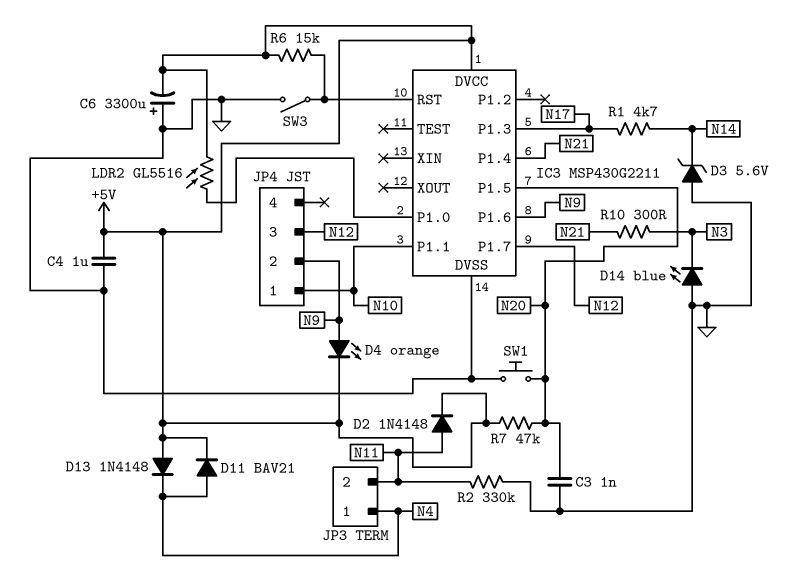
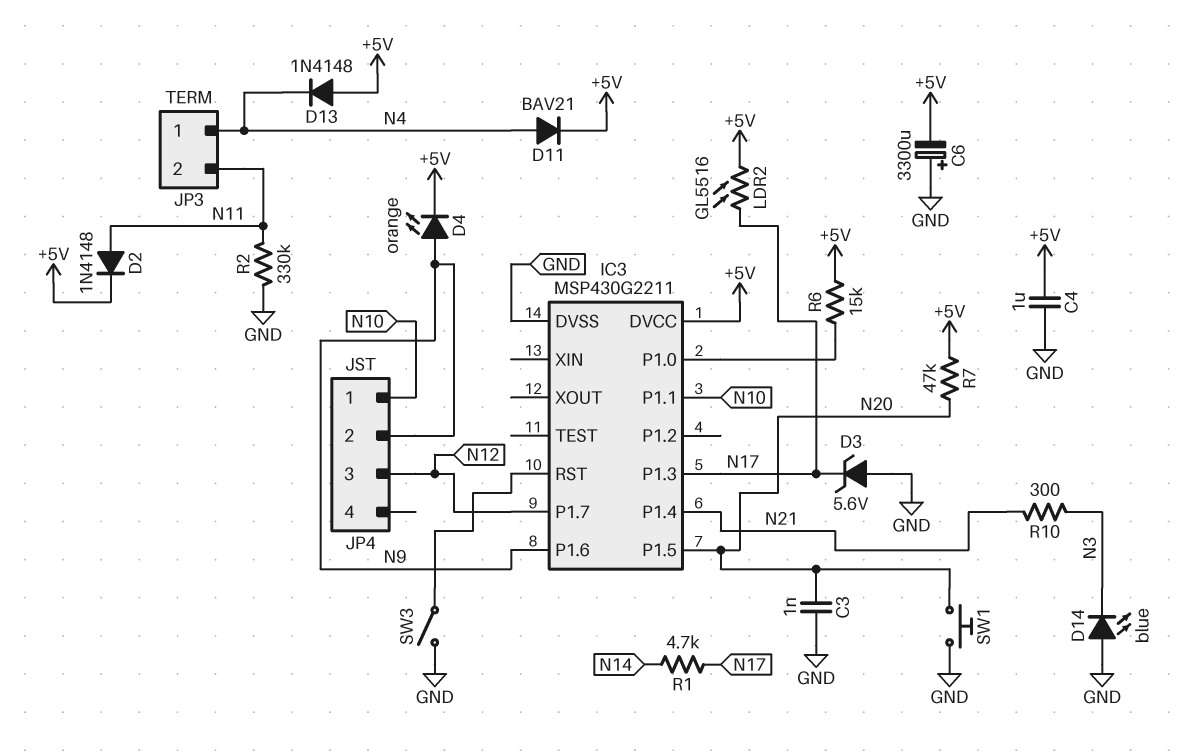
D3: zener 5.6V (A GND, K N14) -> zener 5.6V (A GND, K N17)
LDR2: GL5516 (+5V, IC3/P1.0) -> GL5516 (+5V, N17)
R6: 15k (+5V, IC3/RST) -> 15k (+5V, IC3/P1.0)

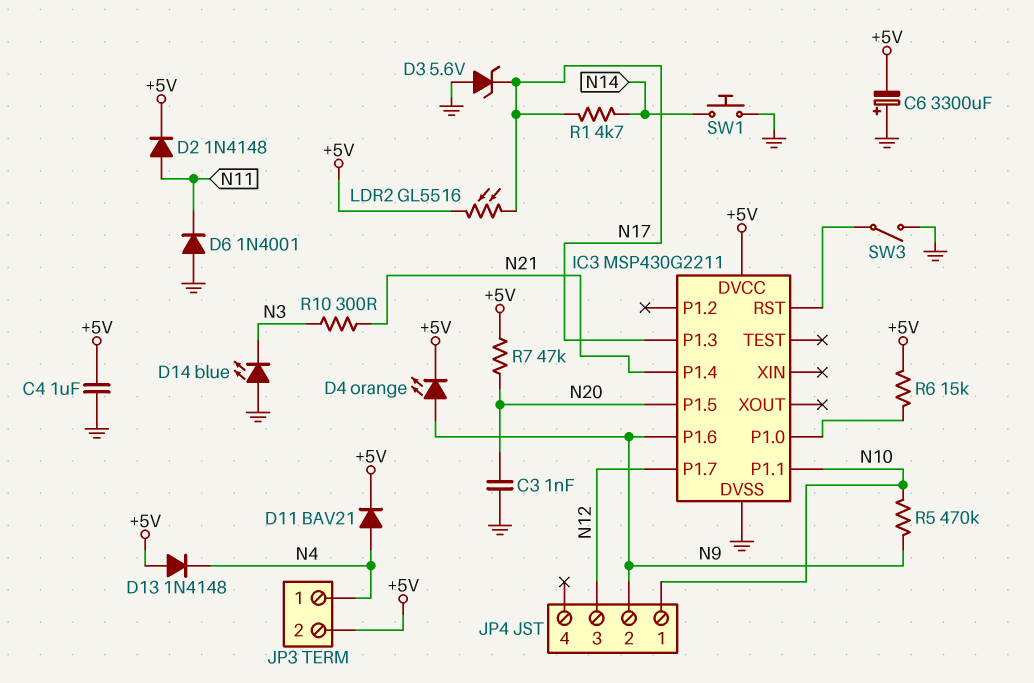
D6: none -> diode 1N4001 (A GND, K N11)
JP3 pin 2: N11 -> +5V
R2: 330k (GND, N11) -> none
R5: none -> 470k (N9, N10)
SW1: button (GND, N20) -> button (GND, N14)

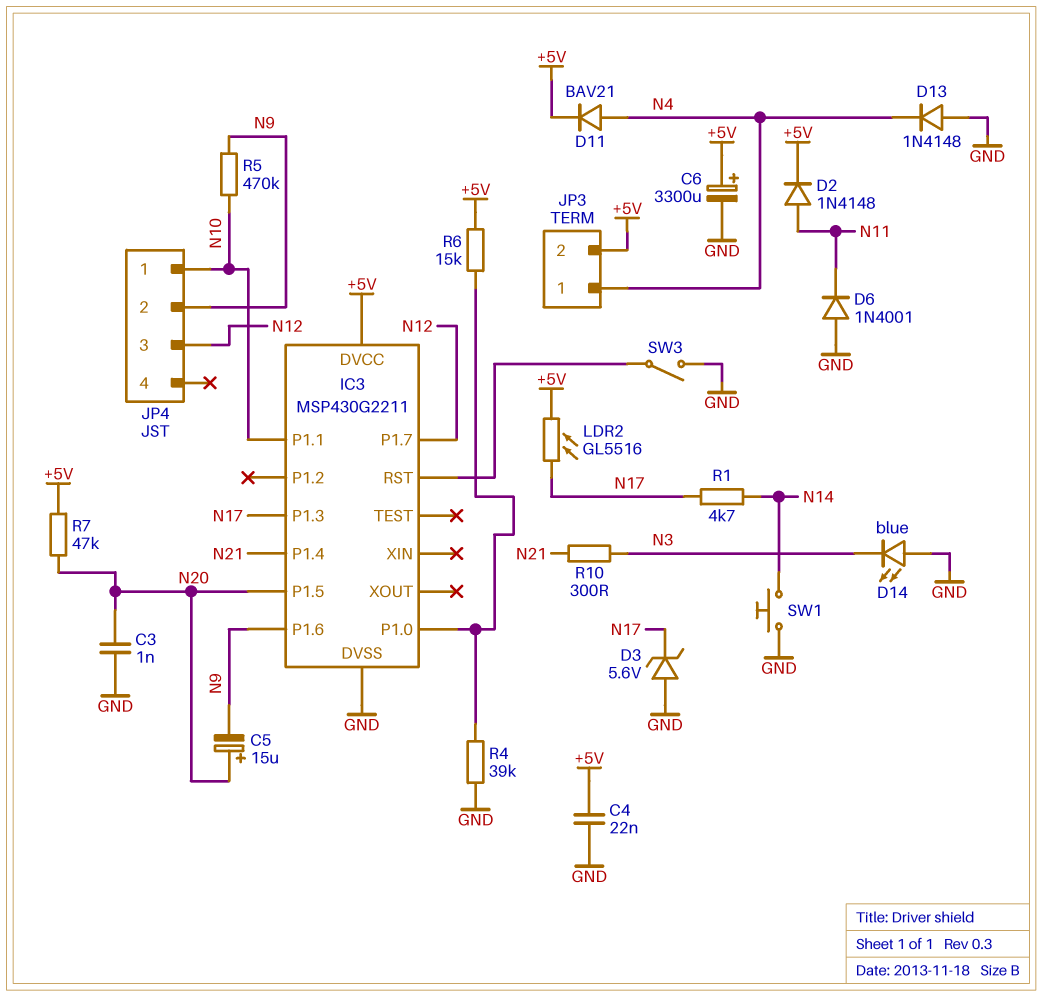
C4: 1uF (+5V, GND) -> 22nF (+5V, GND)
C5: none -> 15uF (plus N20, minus N9)
C6: 3300uF (plus GND, minus +5V) -> 3300uF (plus +5V, minus GND)
D4: LED orange (A N9, K +5V) -> none
D13: diode 1N4148 (A +5V, K N4) -> diode 1N4148 (A GND, K N4)
R4: none -> 39k (GND, IC3/P1.0)

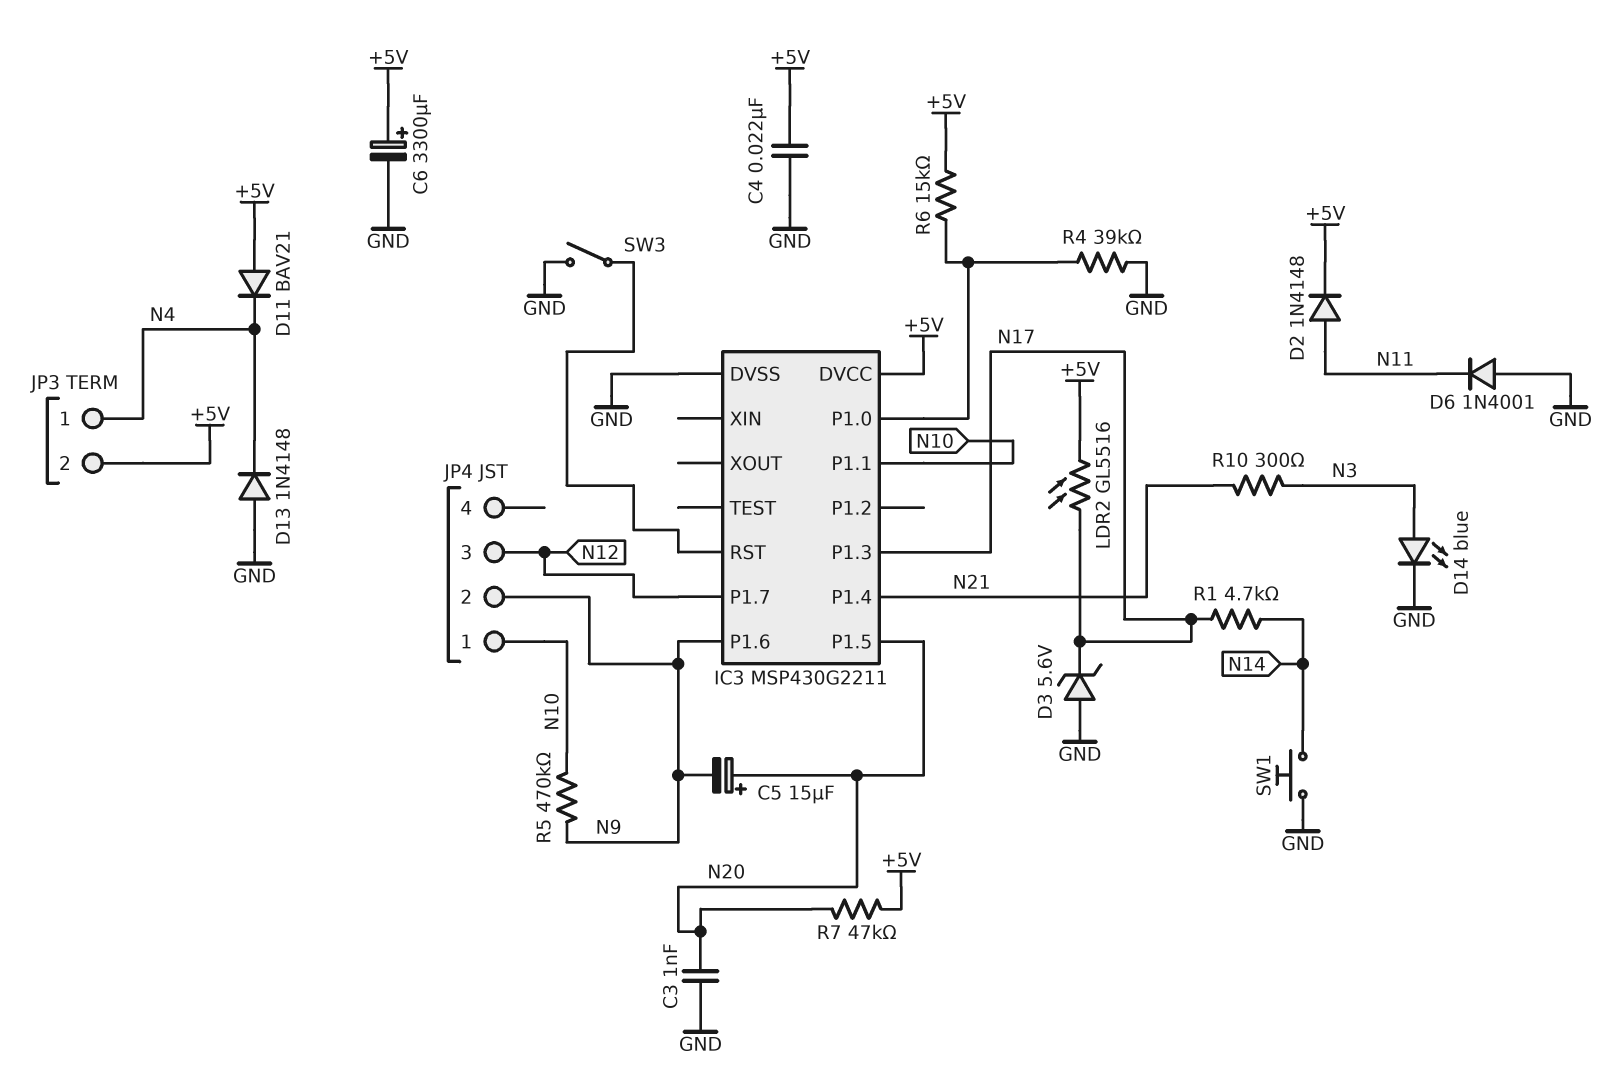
D11: diode BAV21 (A N4, K +5V) -> diode BAV21 (A +5V, K N4)
D14: LED blue (A GND, K N3) -> LED blue (A N3, K GND)

